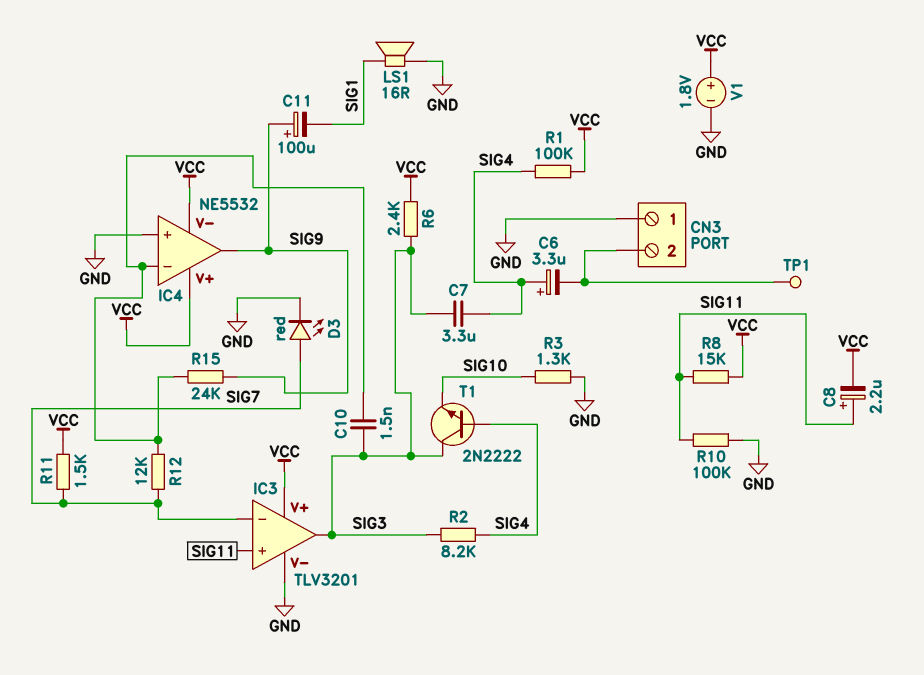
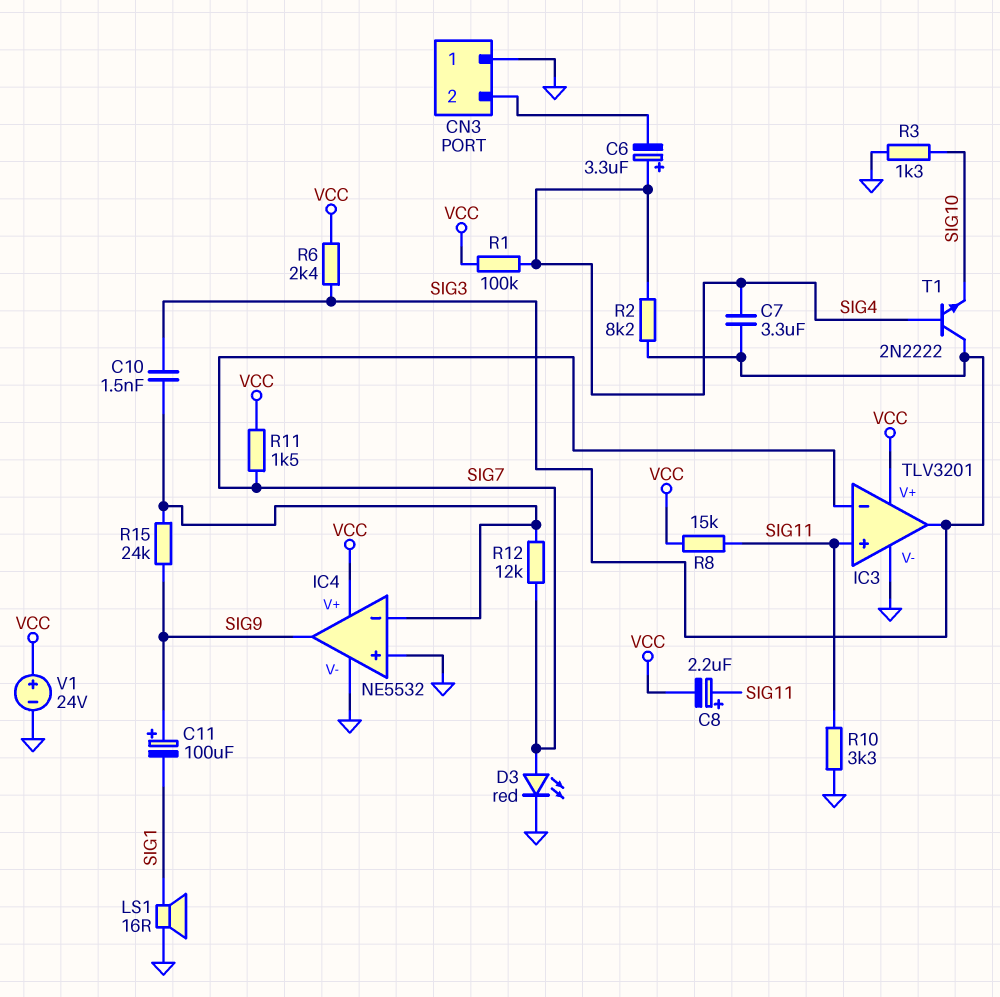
IC4 pin V-: VCC -> GND
R10: 100k (GND, SIG11) -> 3.3k (GND, SIG11)
TP1: test point (CN3/2) -> none
V1: 1.8V (plus VCC, minus GND) -> 24V (plus VCC, minus GND)

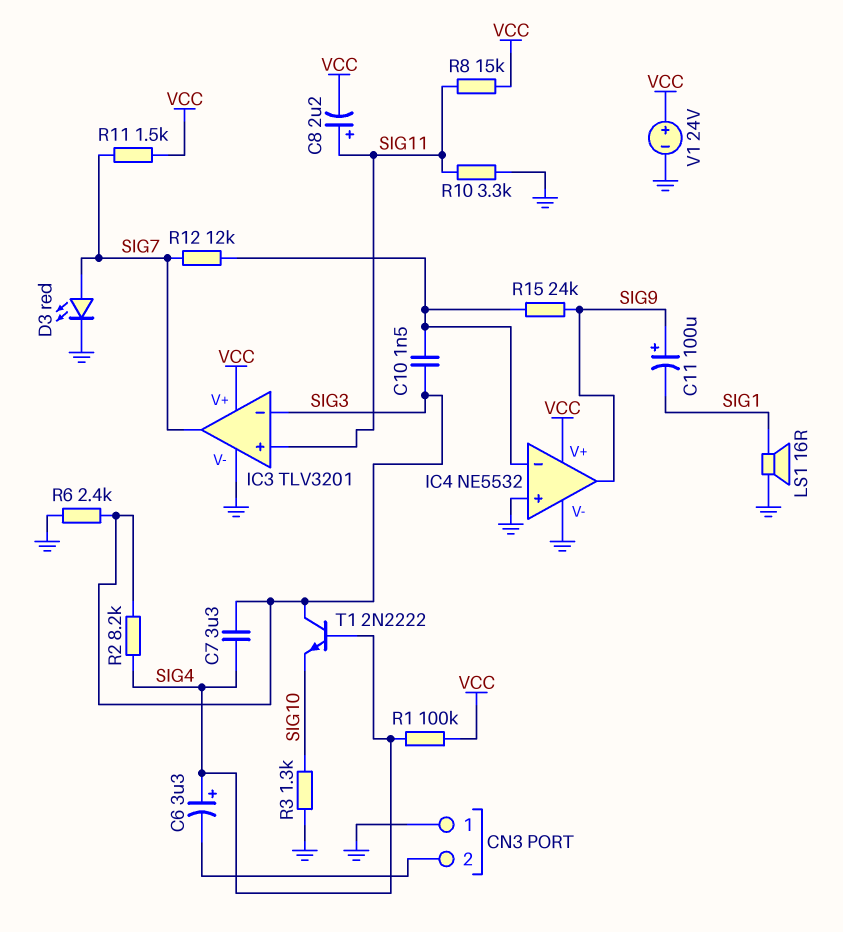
IC3 pin in-: SIG7 -> SIG3
IC3 pin out: SIG3 -> SIG7
R6: 2.4k (SIG3, VCC) -> 2.4k (GND, SIG3)

